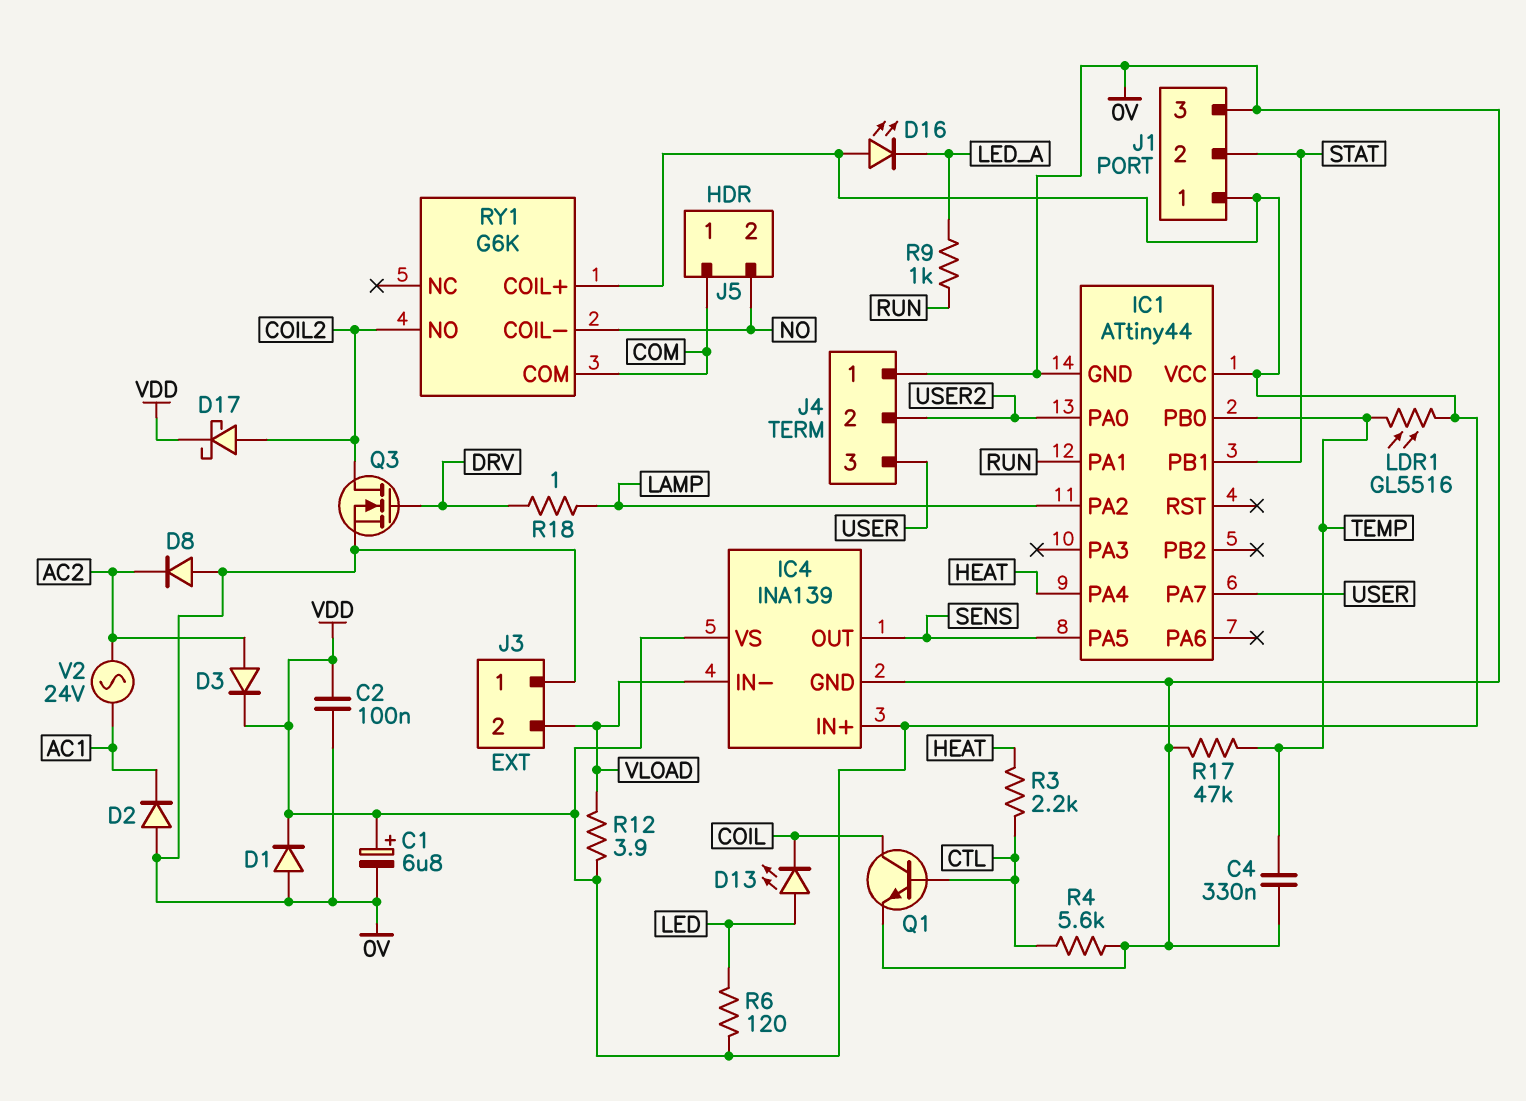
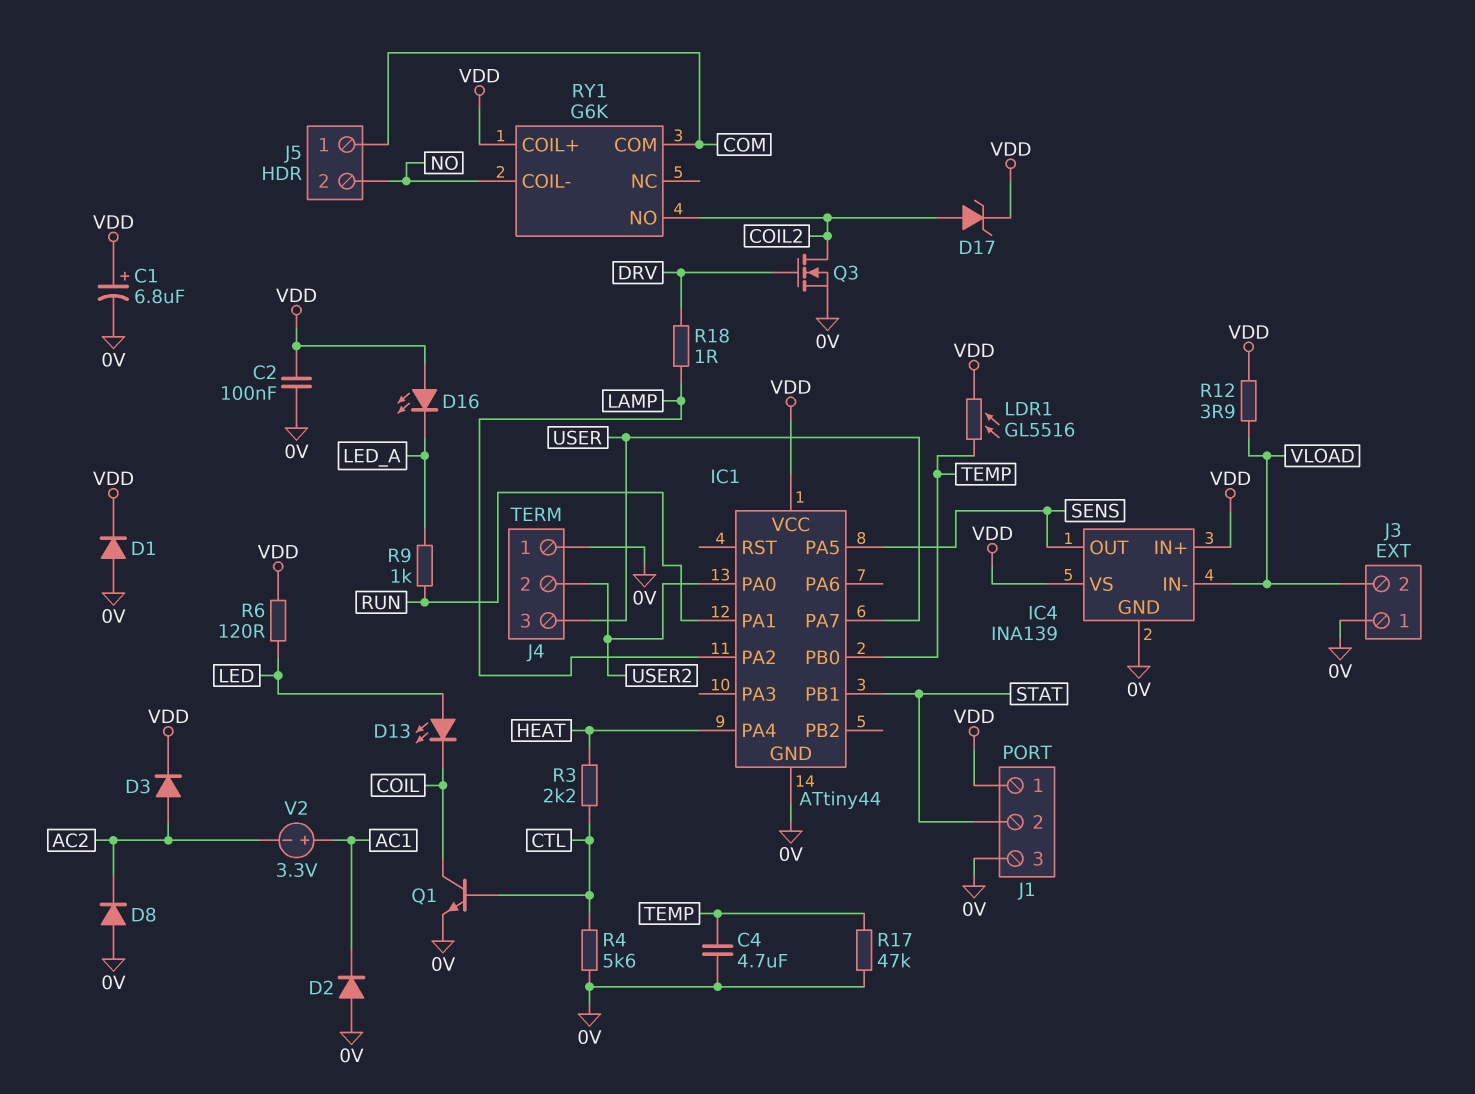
C4: 330nF (0V, TEMP) -> 4.7uF (0V, TEMP)
D17: schottky (A COIL2, K VDD) -> zener (A COIL2, K VDD)
V2: AC 24V (AC1, AC2) -> 3.3V (plus AC1, minus AC2)

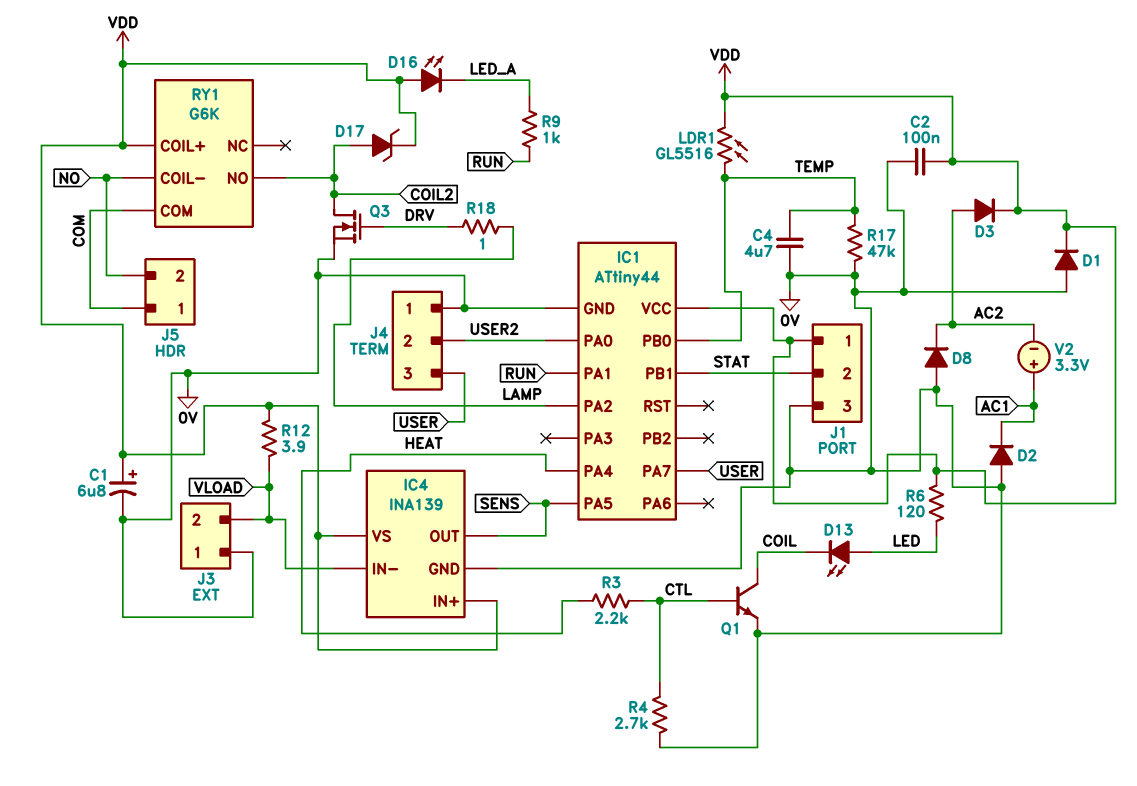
R4: 5.6k (0V, CTL) -> 2.7k (0V, CTL)

